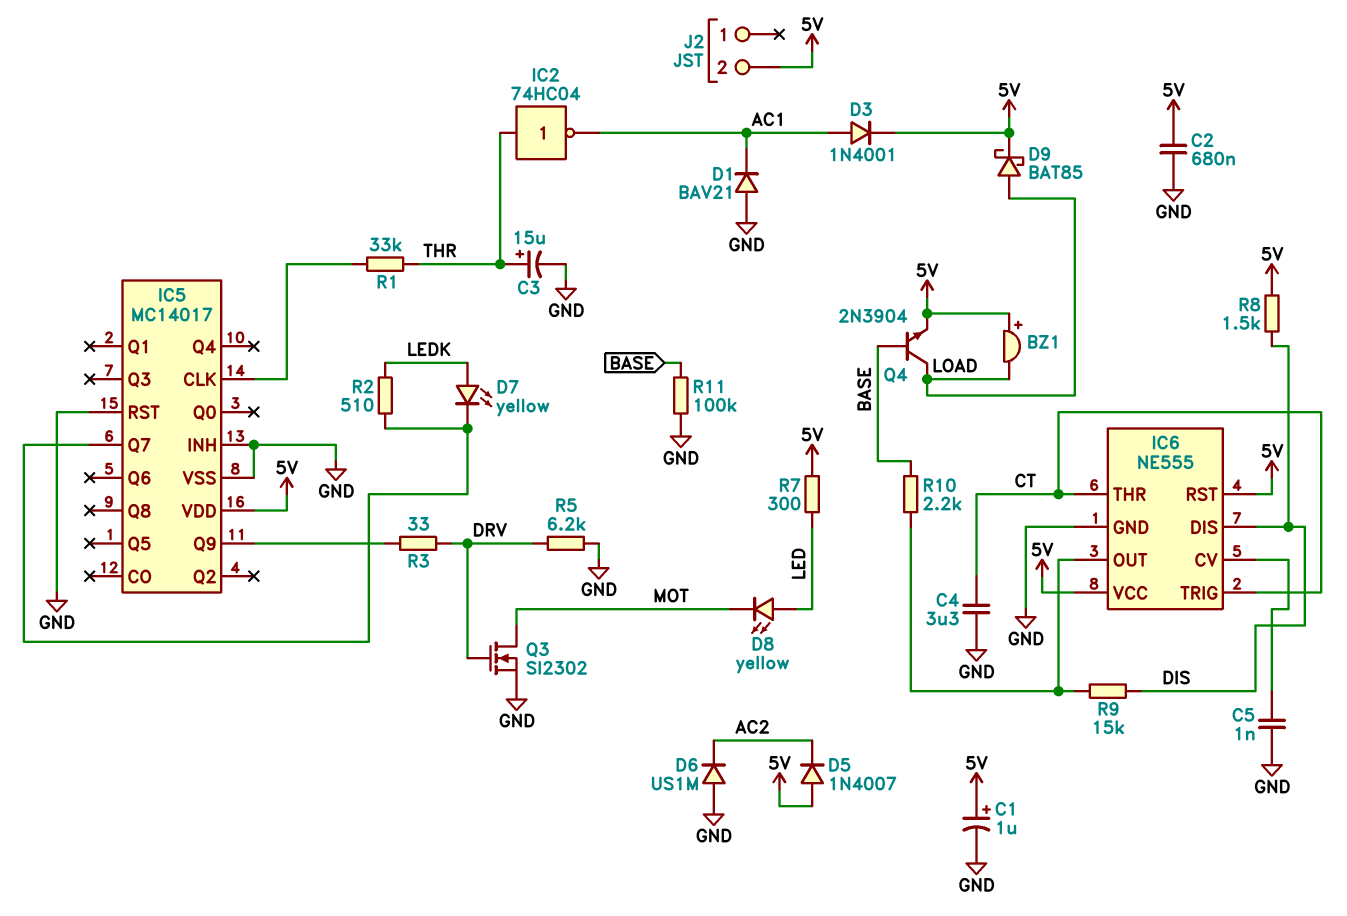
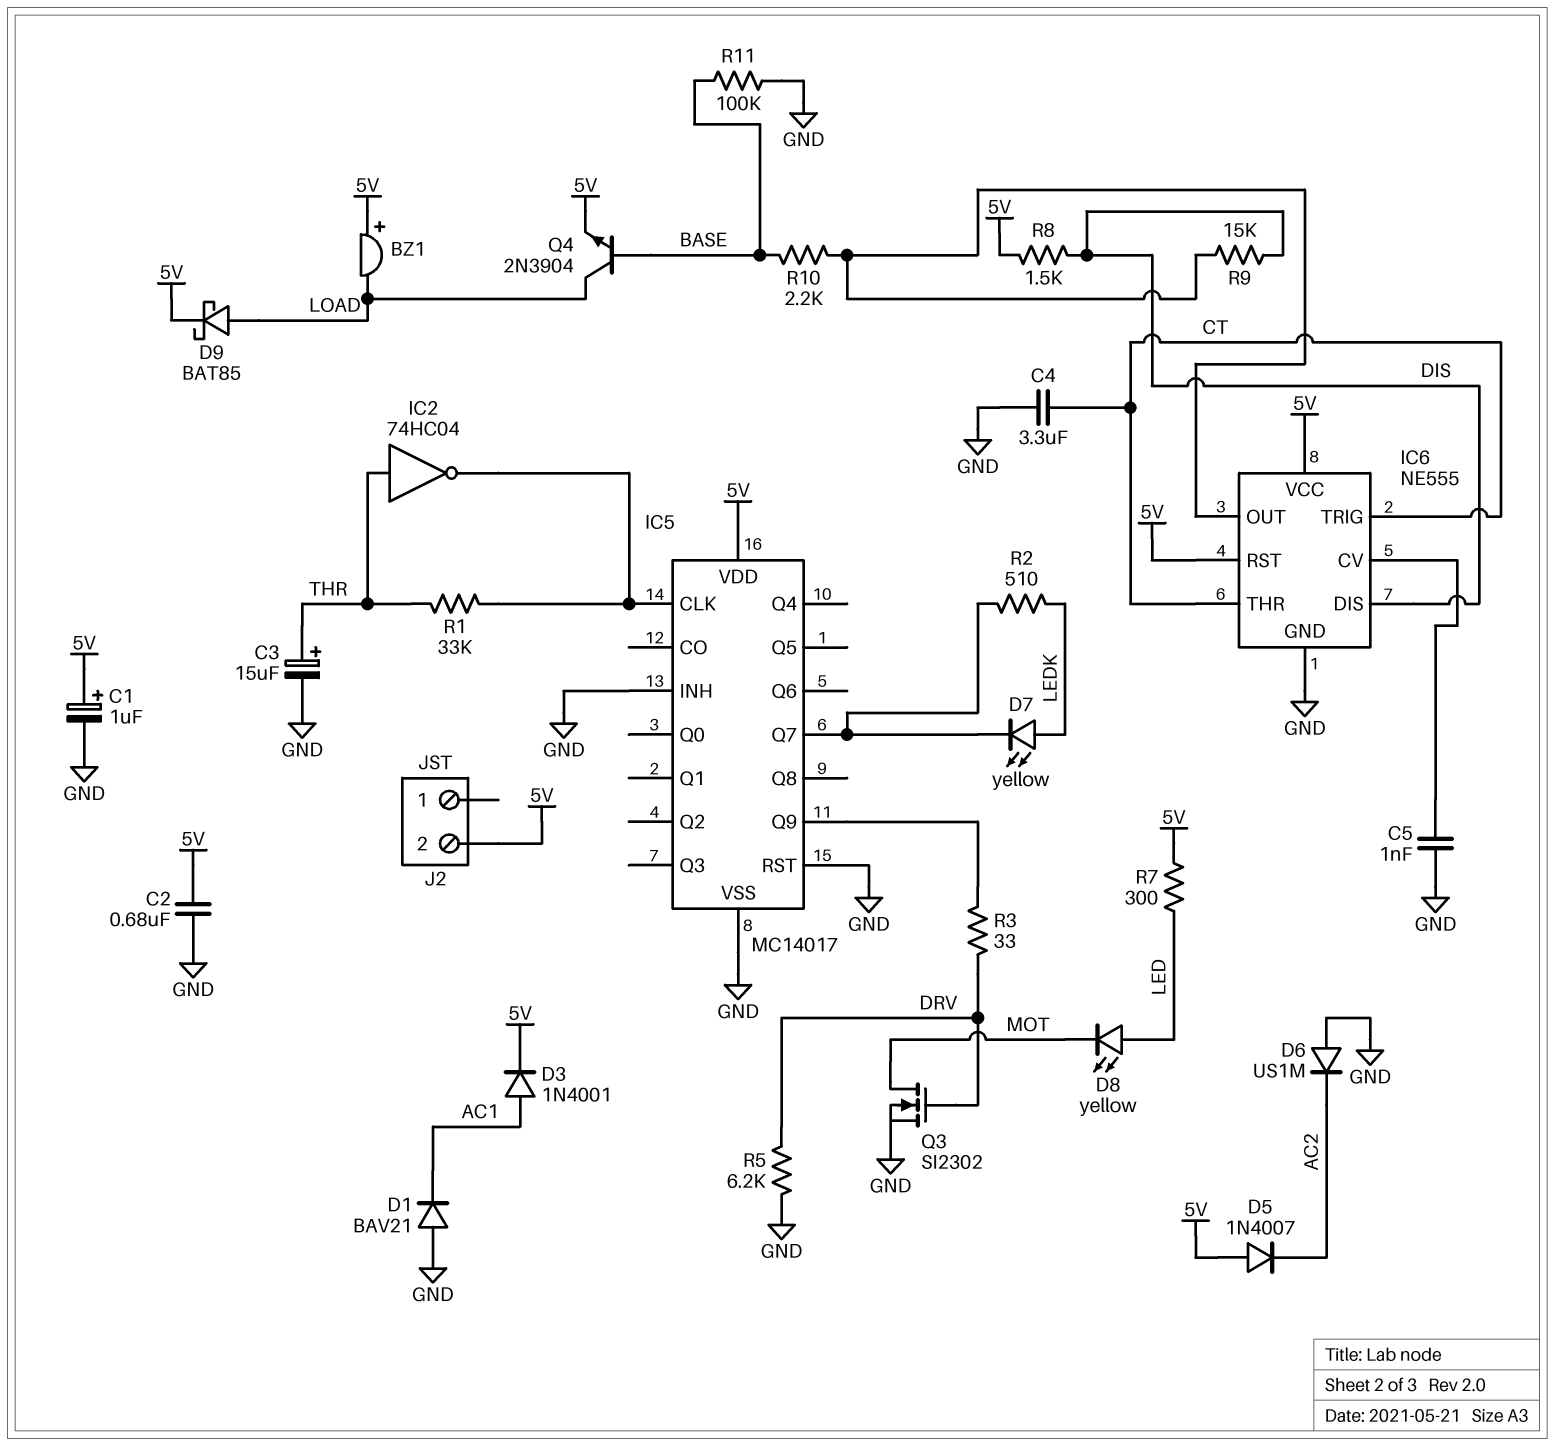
IC2: NOT 74HC04 (in THR, out AC1) -> NOT 74HC04 (in THR, out IC5/CLK)

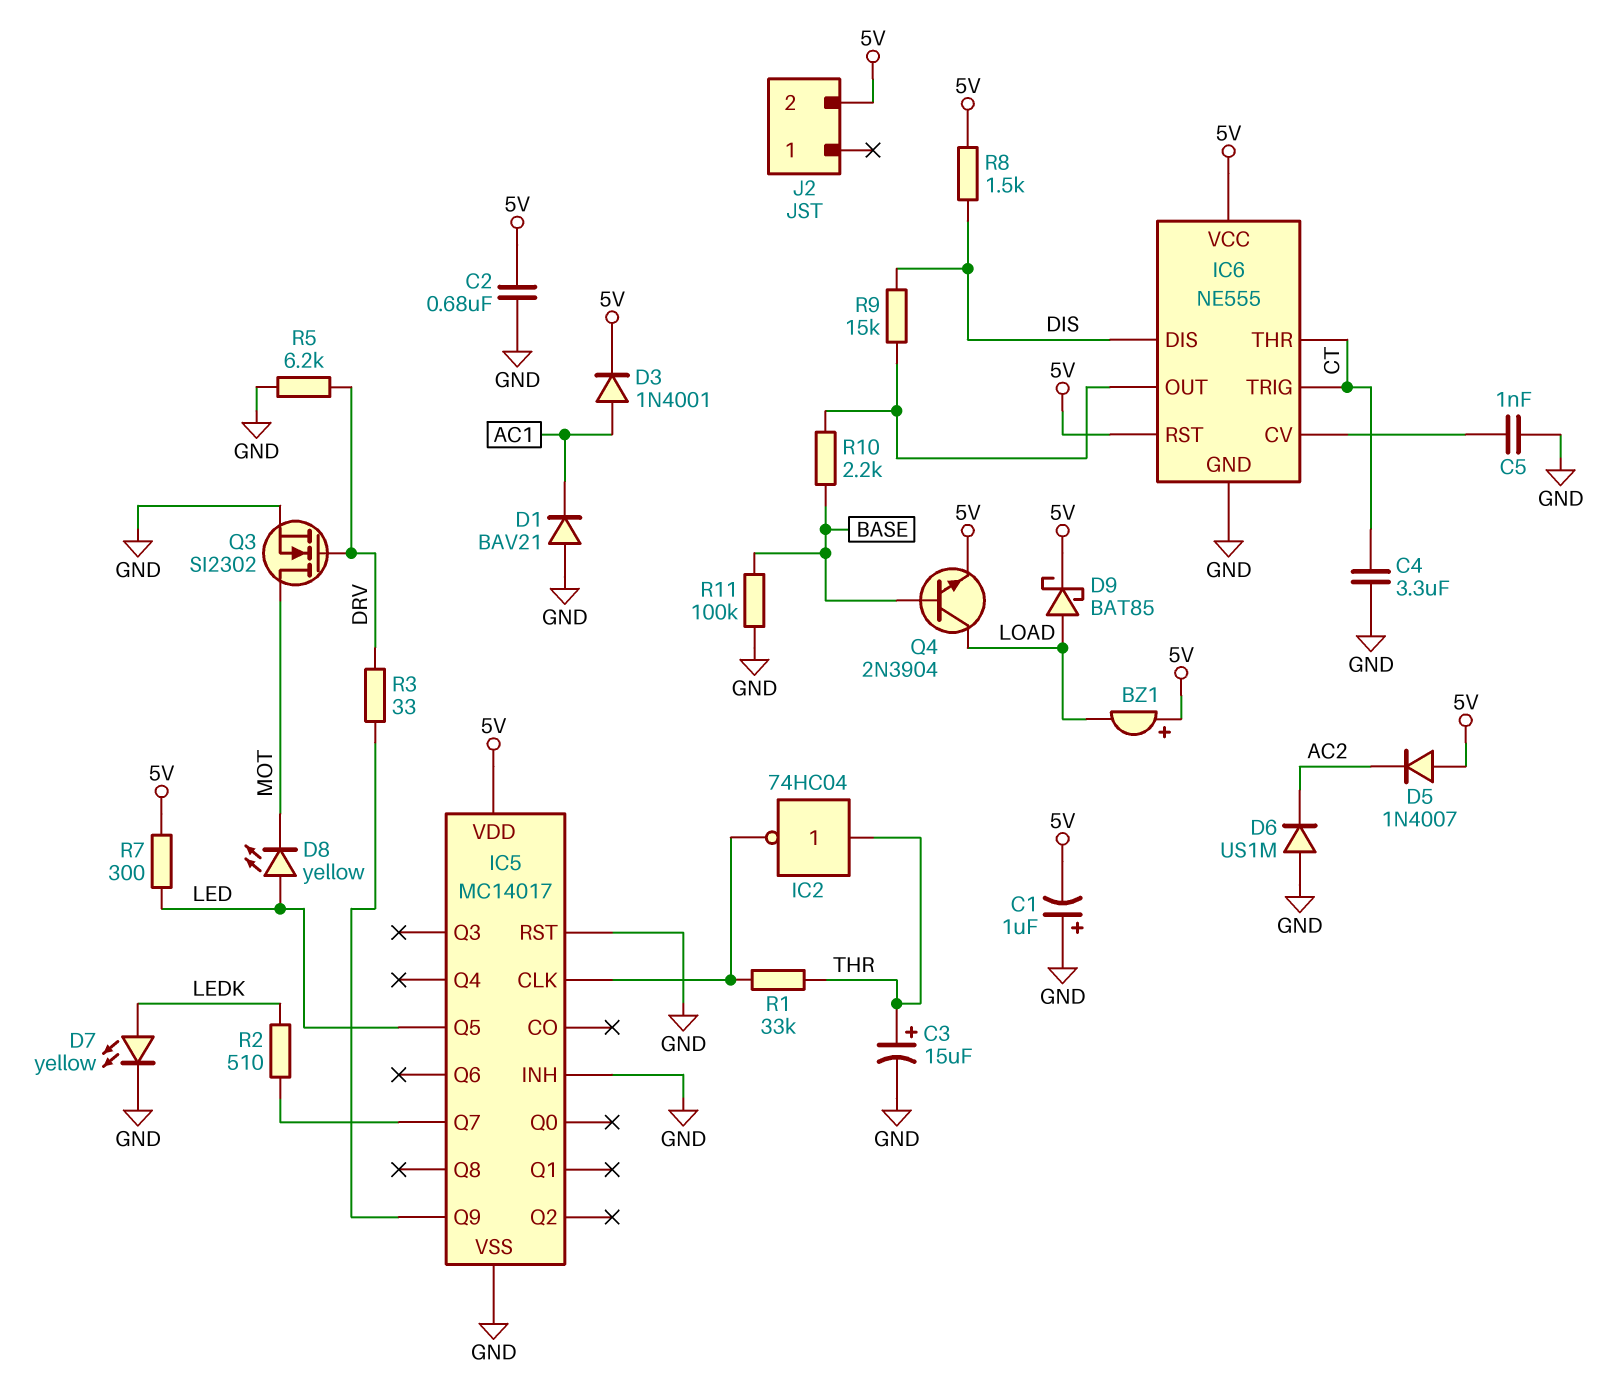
C1: 1uF (plus 5V, minus GND) -> 1uF (plus GND, minus 5V)
D7: LED yellow (A LEDK, K IC5/Q7) -> LED yellow (A LEDK, K GND)
IC5 pin Q5: none -> LED

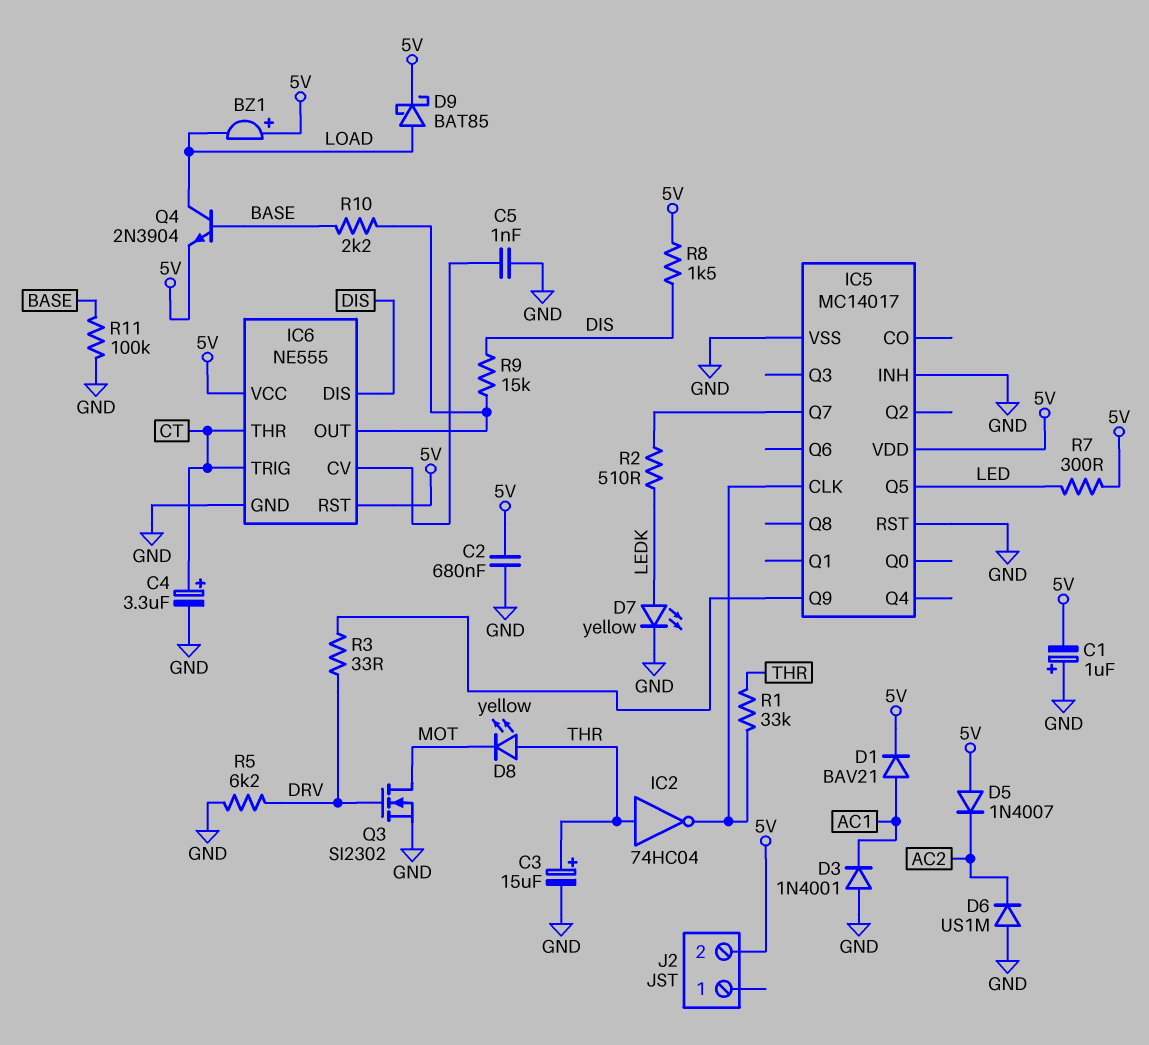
C4: 3.3uF (CT, GND) -> 3.3uF (plus CT, minus GND)
D1: diode BAV21 (A GND, K AC1) -> diode BAV21 (A AC1, K 5V)
D3: diode 1N4001 (A AC1, K 5V) -> diode 1N4001 (A GND, K AC1)
D8: LED yellow (A LED, K MOT) -> LED yellow (A THR, K MOT)

